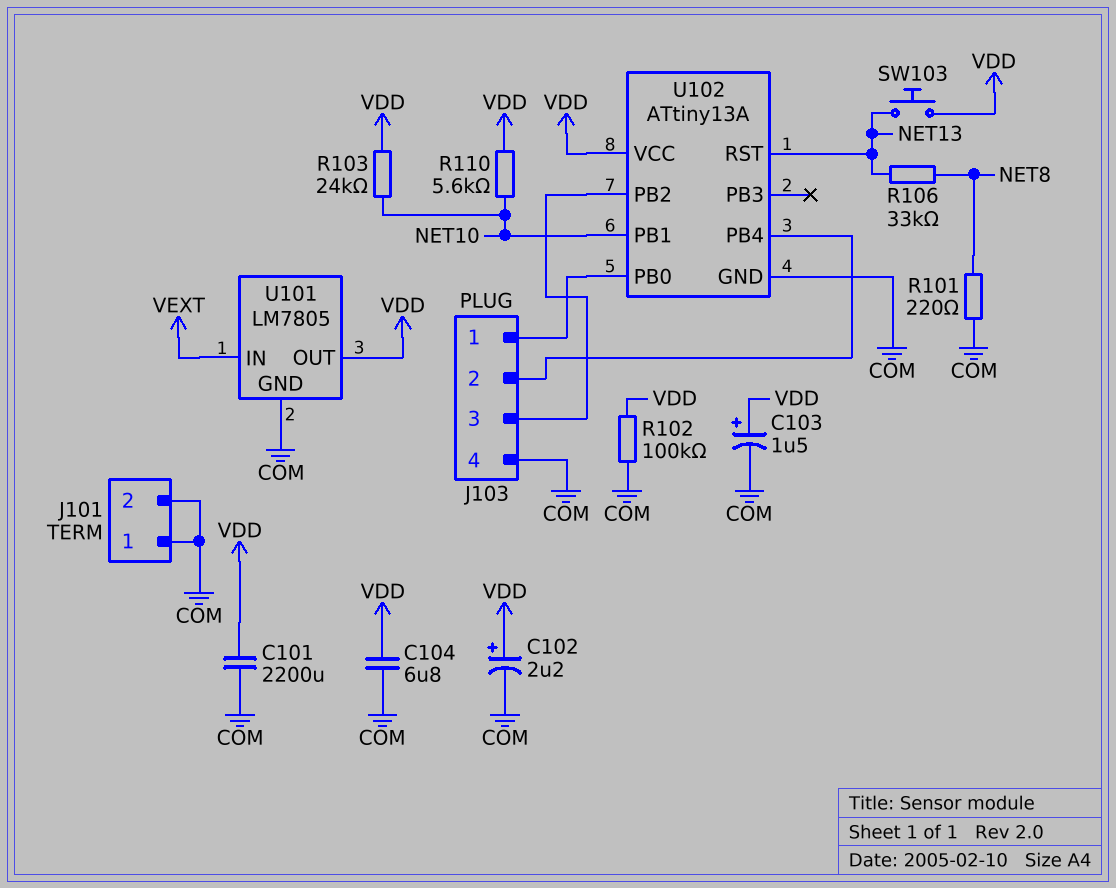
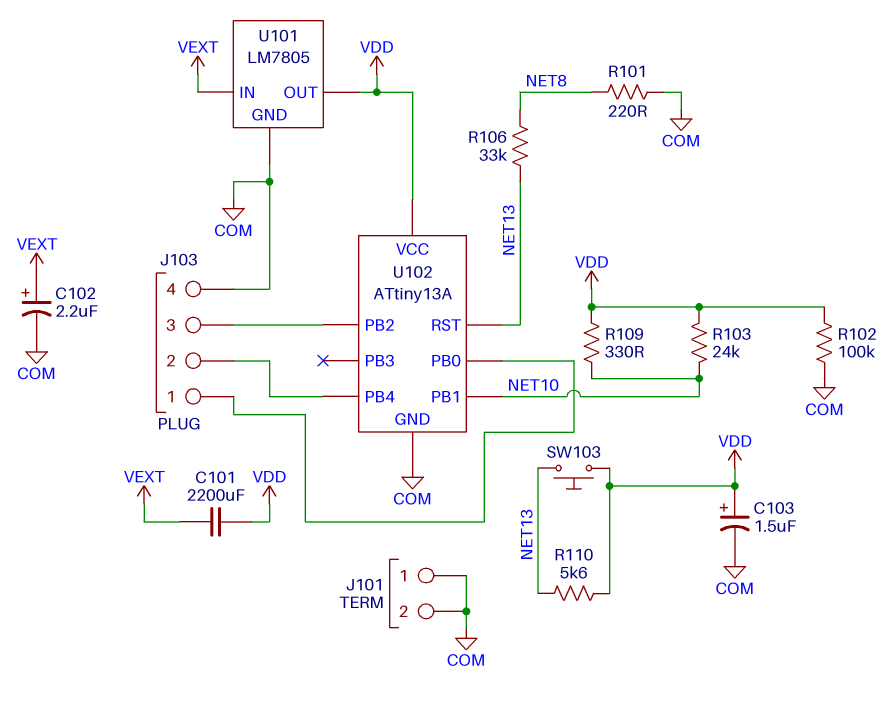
C101: 2200uF (COM, VDD) -> 2200uF (VDD, VEXT)
C102: 2.2uF (plus VDD, minus COM) -> 2.2uF (plus VEXT, minus COM)
C104: 6.8uF (COM, VDD) -> none
R109: none -> 330 (NET10, VDD)
R110: 5.6k (NET10, VDD) -> 5.6k (NET13, VDD)

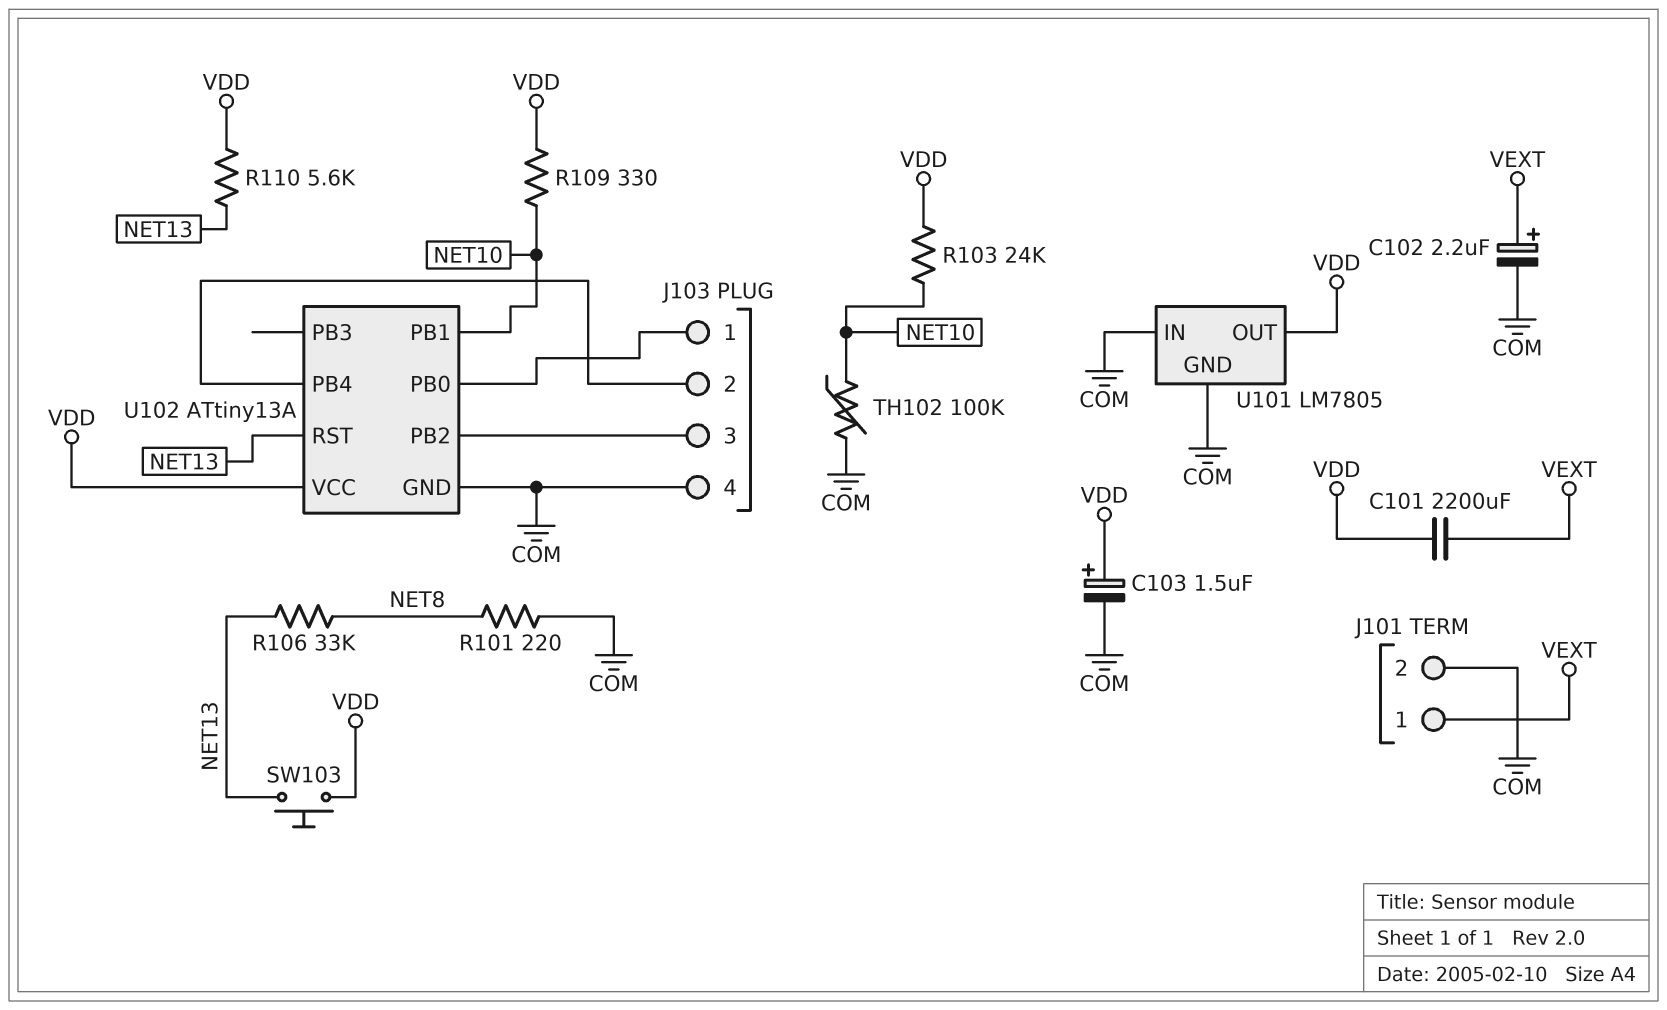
J101 pin 1: COM -> VEXT
R102: 100k (COM, VDD) -> none
TH102: none -> 100k (COM, NET10)
U101 pin IN: VEXT -> COM

